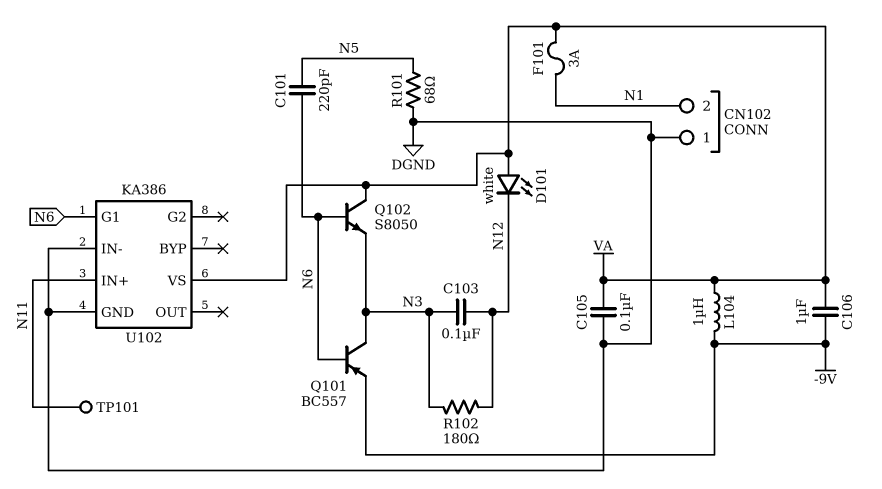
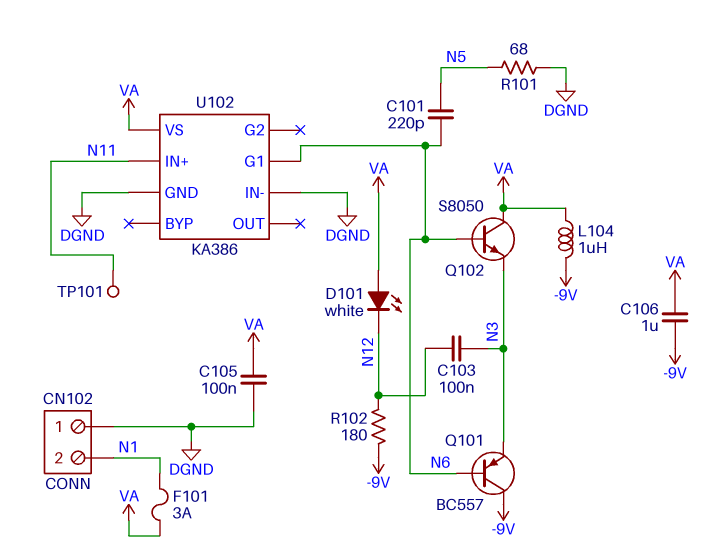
Q101: PNP BC557 (B N6, C N3, E -9V) -> PNP BC557 (B N6, C -9V, E N3)
R102: 180 (N3, N12) -> 180 (-9V, N12)

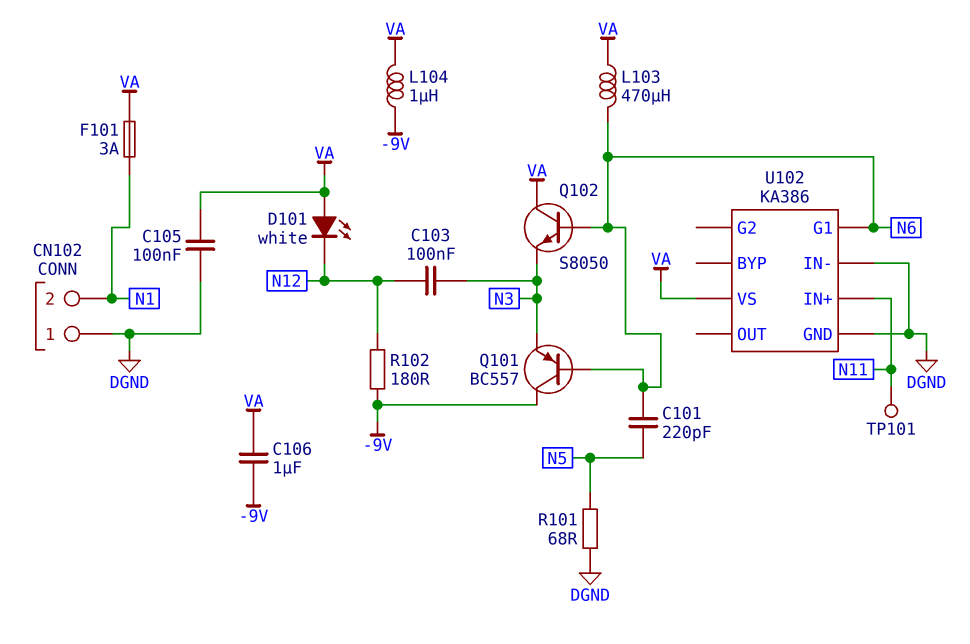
L103: none -> 470uH (N6, VA)

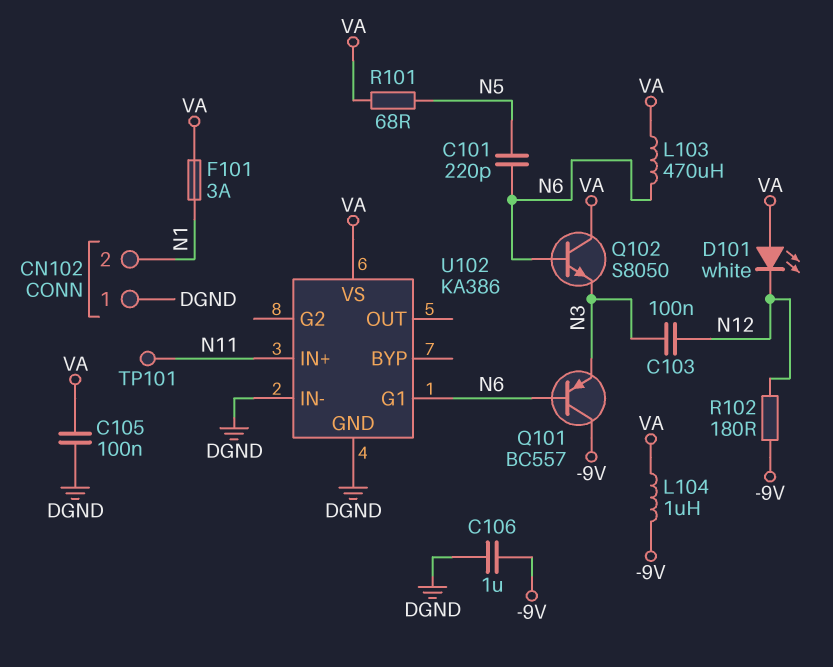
C106: 1uF (-9V, VA) -> 1uF (-9V, DGND)
R101: 68 (DGND, N5) -> 68 (N5, VA)

